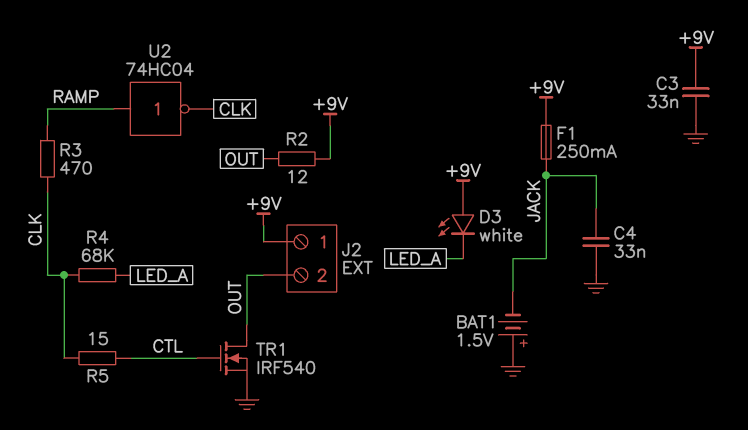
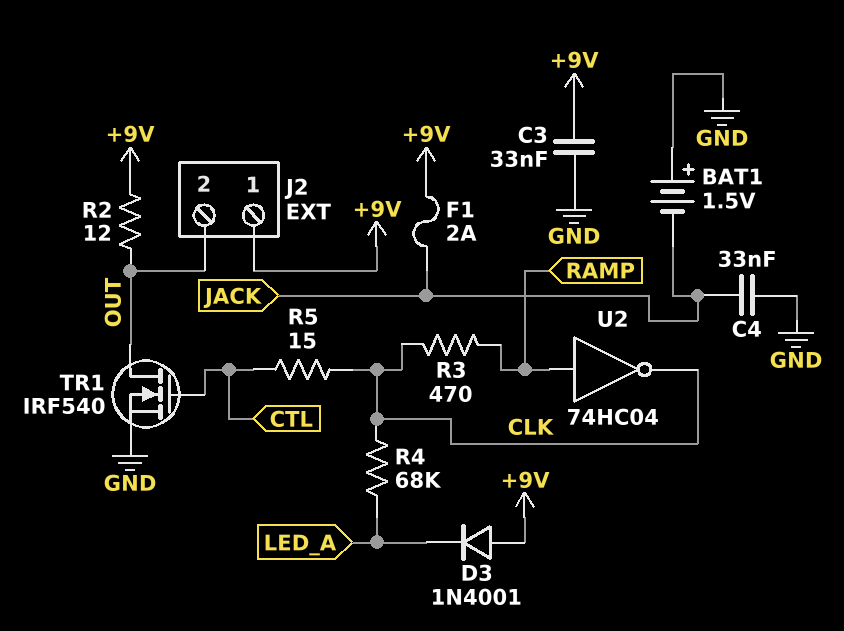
D3: LED white (A +9V, K LED_A) -> diode 1N4001 (A +9V, K LED_A)
F1: 250mA (+9V, JACK) -> 2A (+9V, JACK)

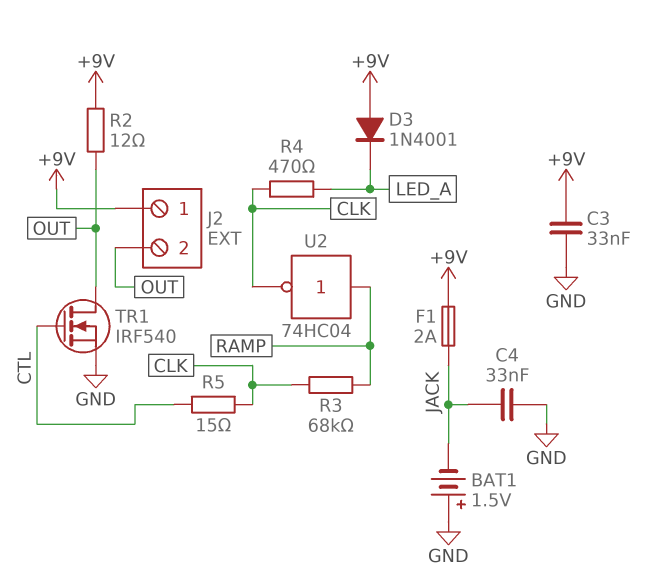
R3: 470 (CLK, RAMP) -> 68k (CLK, RAMP)
R4: 68k (CLK, LED_A) -> 470 (CLK, LED_A)

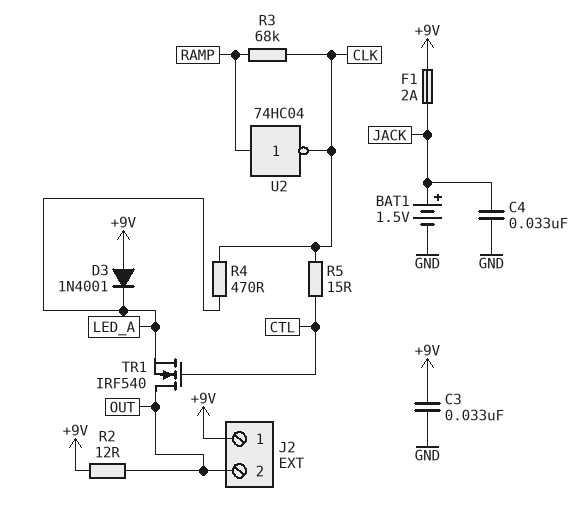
BAT1: 1.5V (plus GND, minus JACK) -> 1.5V (plus JACK, minus GND)
TR1: NMOS IRF540 (G CTL, D OUT, S GND) -> NMOS IRF540 (G CTL, D OUT, S LED_A)

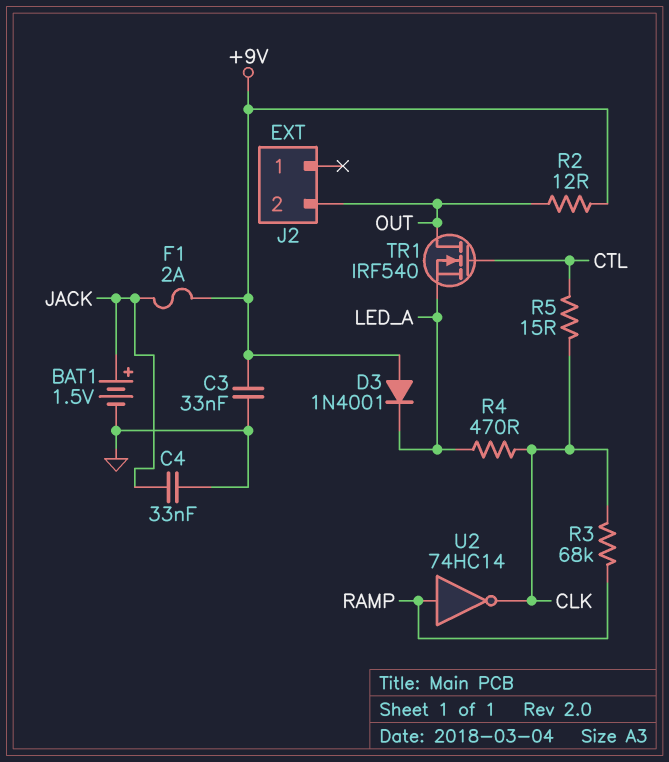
J2 pin 1: +9V -> none
U2: NOT 74HC04 (in RAMP, out CLK) -> NOT 74HC14 (in RAMP, out CLK)

